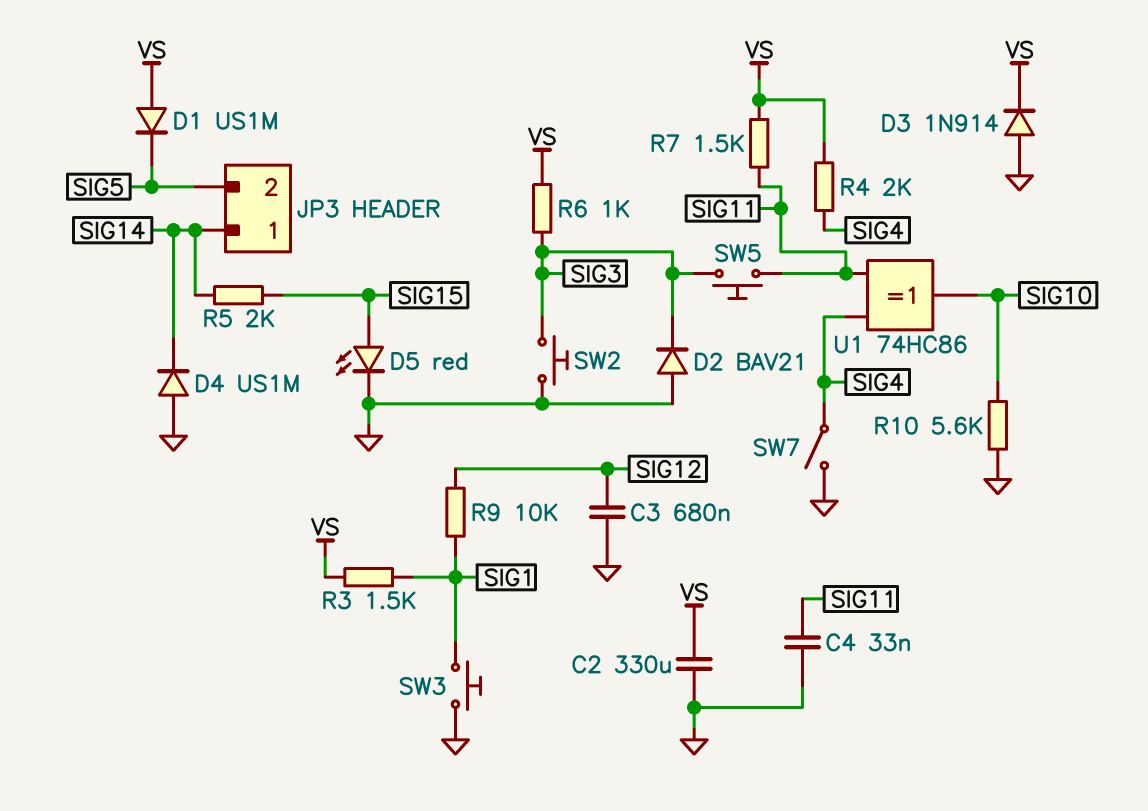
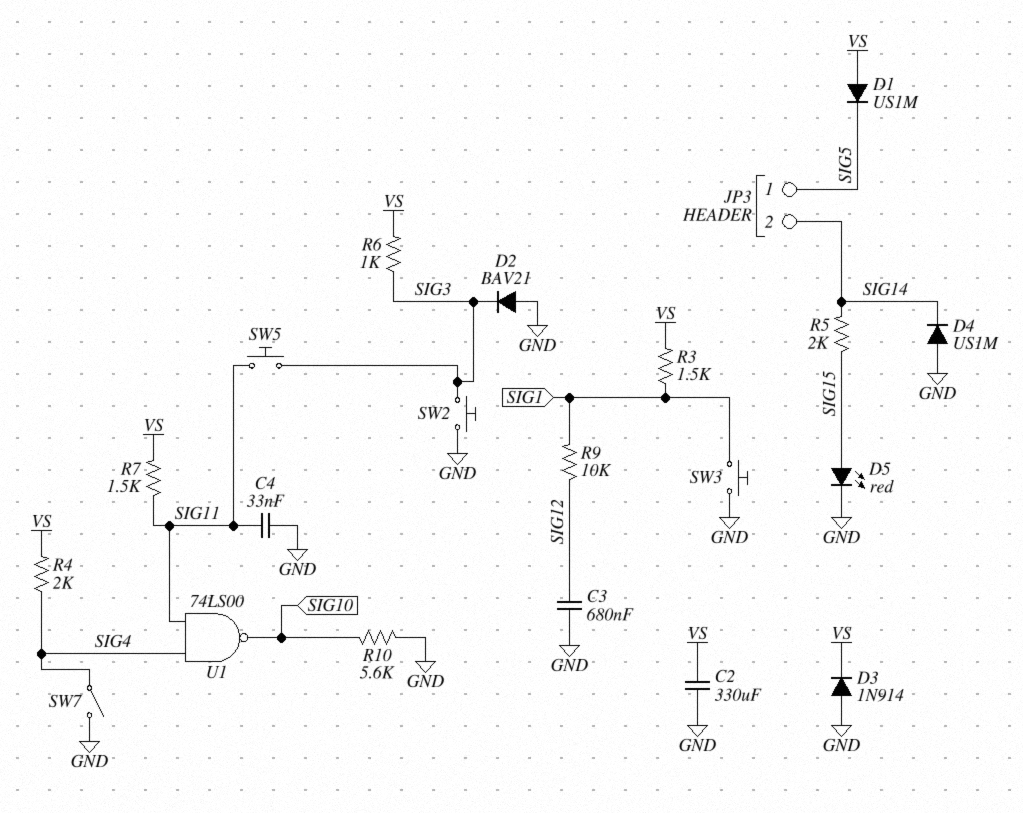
JP3 pin 1: SIG14 -> SIG5
JP3 pin 2: SIG5 -> SIG14
U1: XOR 74HC86 (in SIG4, in SIG11, out SIG10) -> NAND 74LS00 (in SIG4, in SIG11, out SIG10)

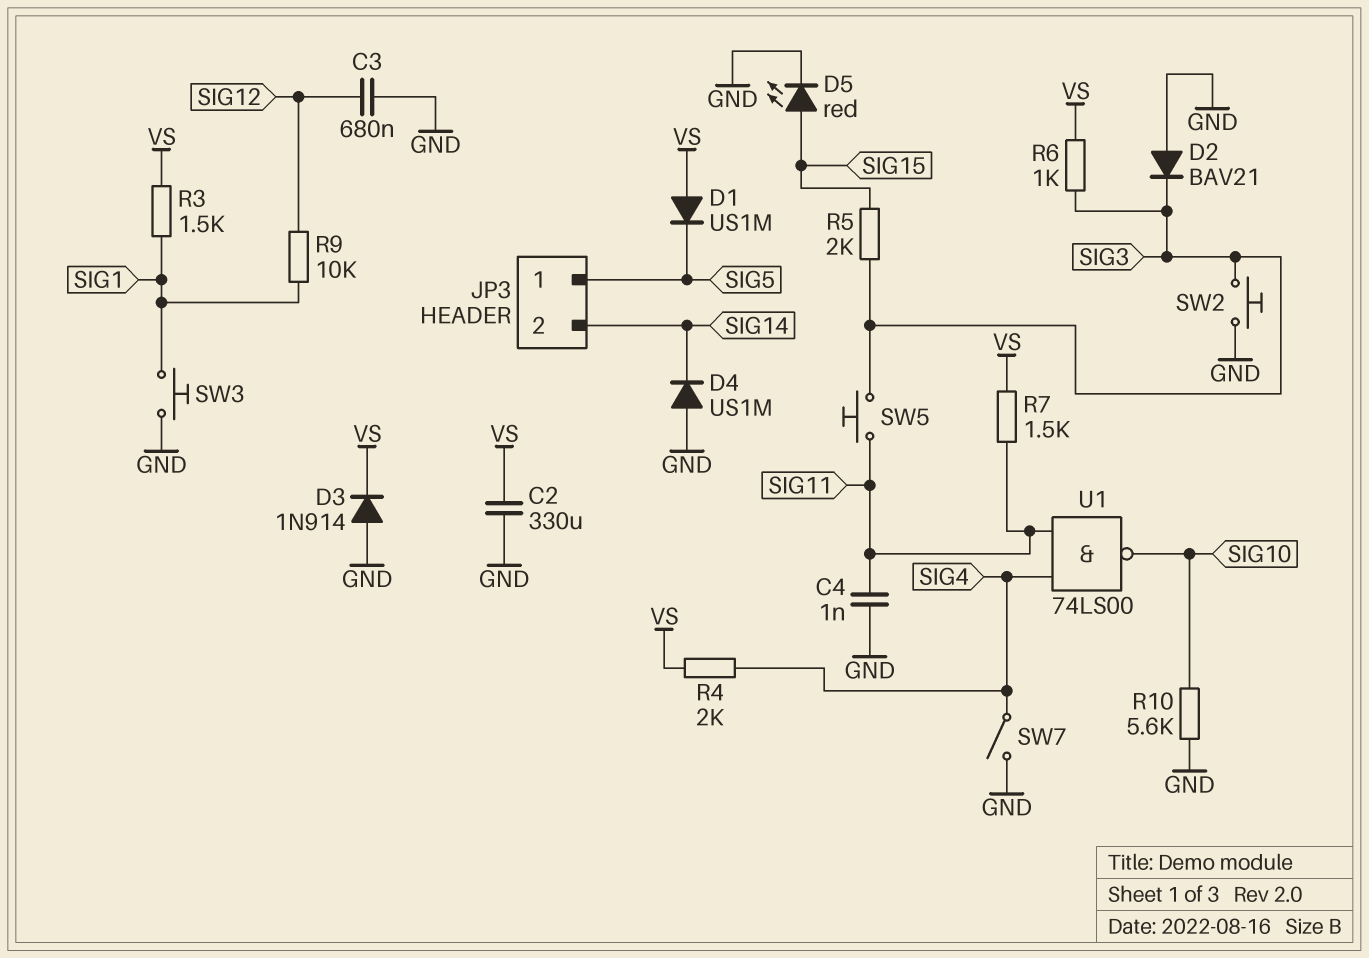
C4: 33nF (GND, SIG11) -> 1nF (GND, SIG11)
R5: 2k (SIG14, SIG15) -> 2k (SIG3, SIG15)

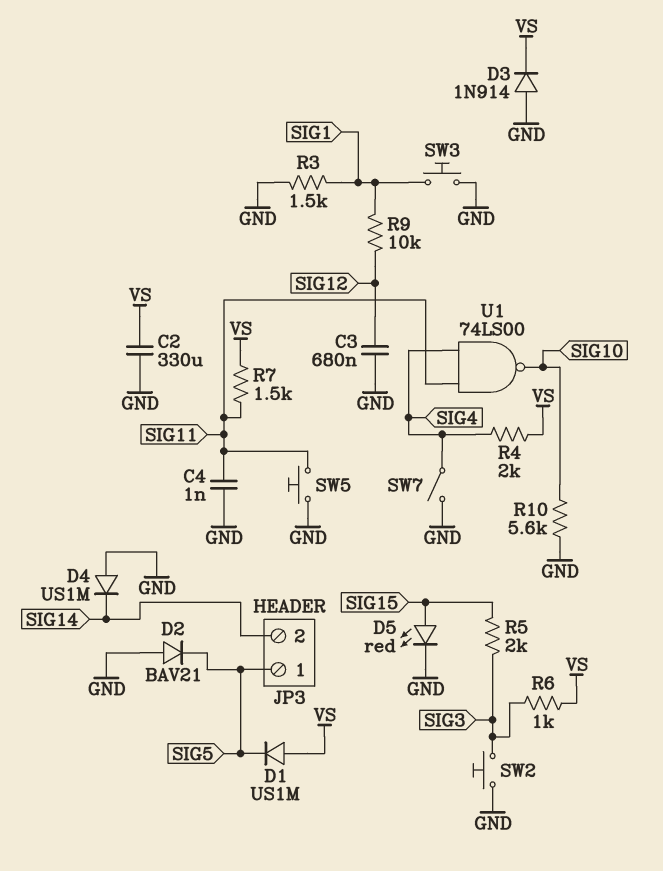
D2: diode BAV21 (A GND, K SIG3) -> diode BAV21 (A GND, K SIG5)
R3: 1.5k (SIG1, VS) -> 1.5k (GND, SIG1)
SW5: button (SIG3, SIG11) -> button (GND, SIG11)

